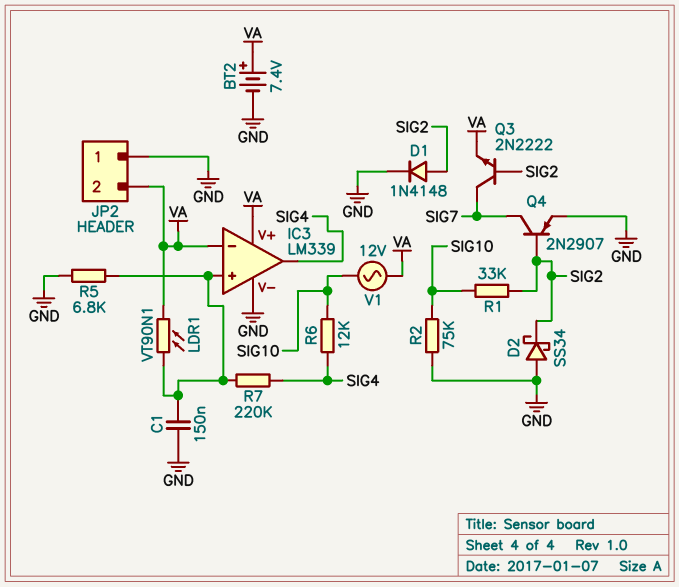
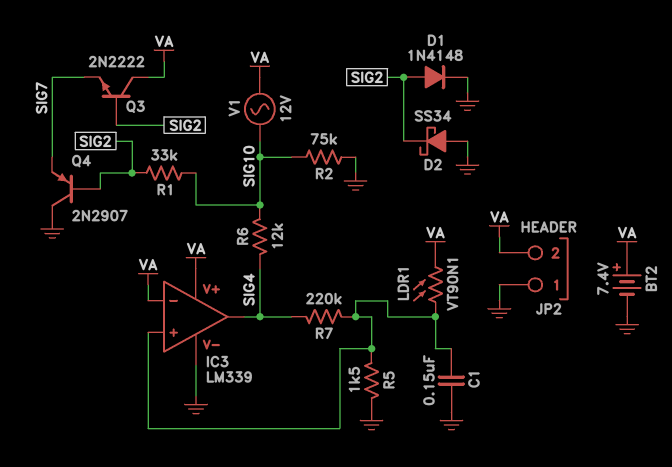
Q3: NPN 2N2222 (B SIG2, C SIG7, E VA) -> NPN 2N2222 (B SIG2, C VA, E SIG7)
Q4: PNP 2N2907 (B SIG2, C SIG7, E GND) -> PNP 2N2907 (B SIG2, C GND, E SIG7)
R5: 6.8k (GND, IC3/in+) -> 1.5k (GND, IC3/in+)

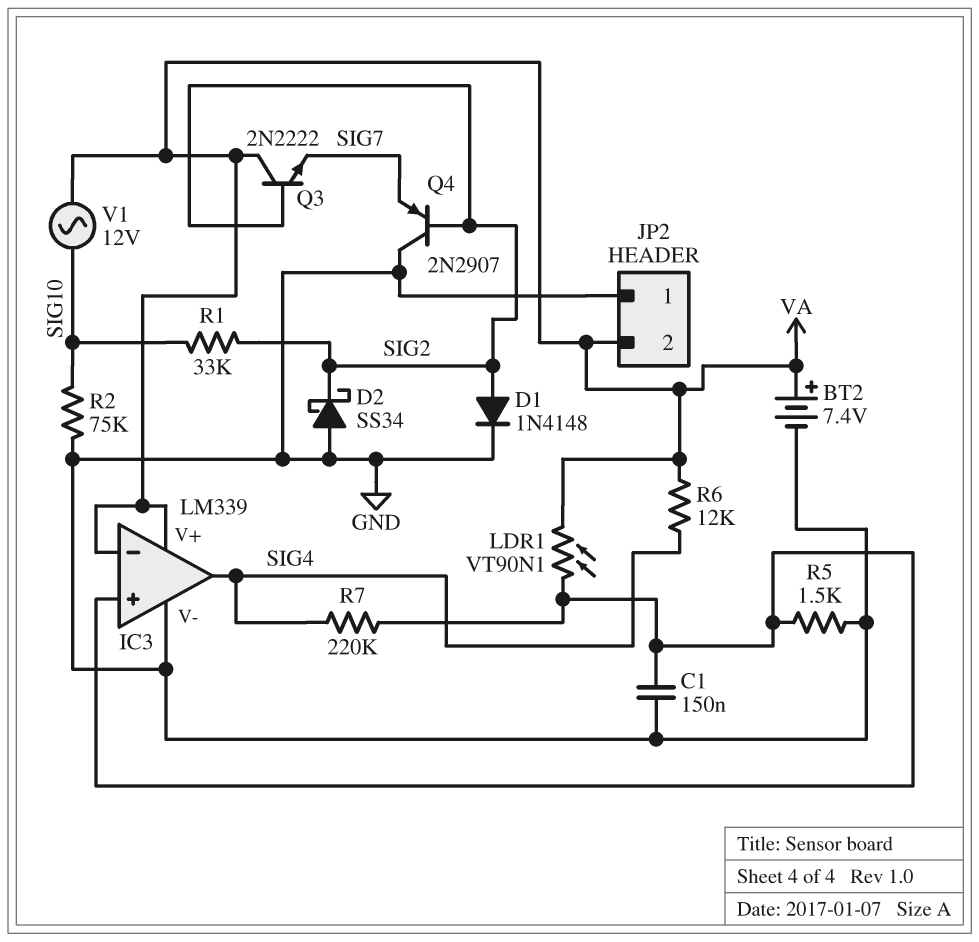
R6: 12k (SIG4, SIG10) -> 12k (SIG4, VA)

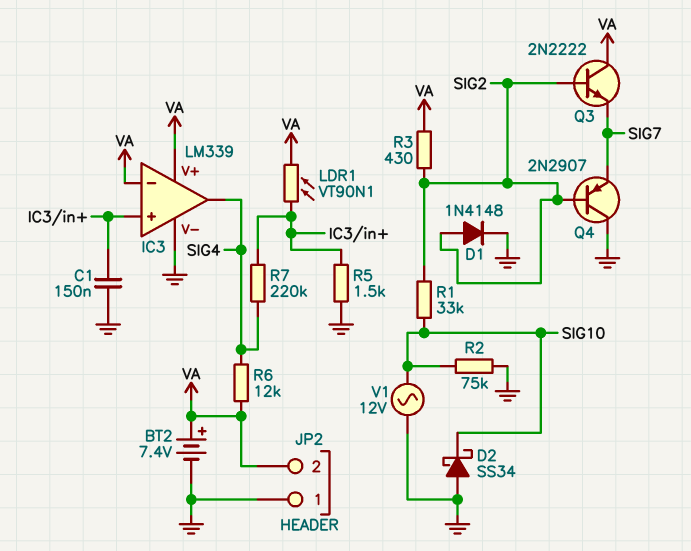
D2: schottky SS34 (A GND, K SIG2) -> schottky SS34 (A GND, K SIG10)
R3: none -> 430 (SIG2, VA)
V1: AC 12V (SIG10, VA) -> AC 12V (GND, SIG10)

